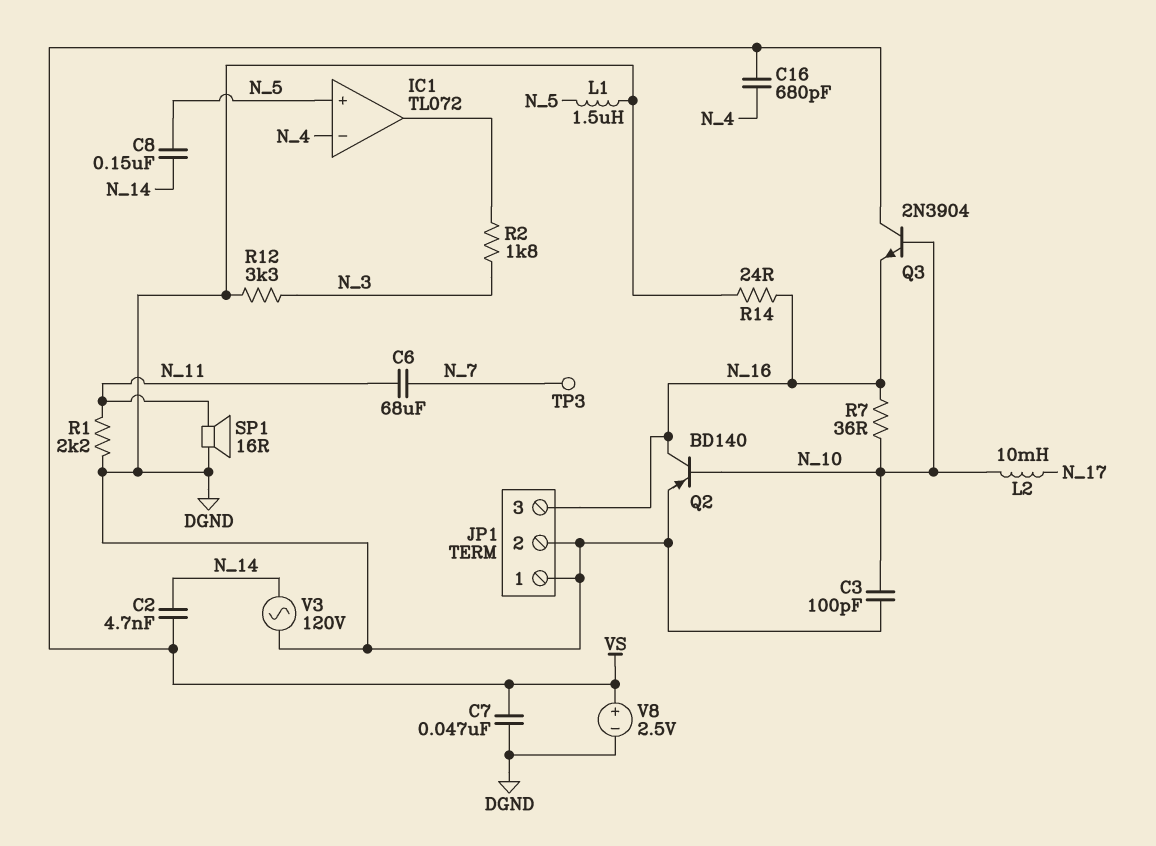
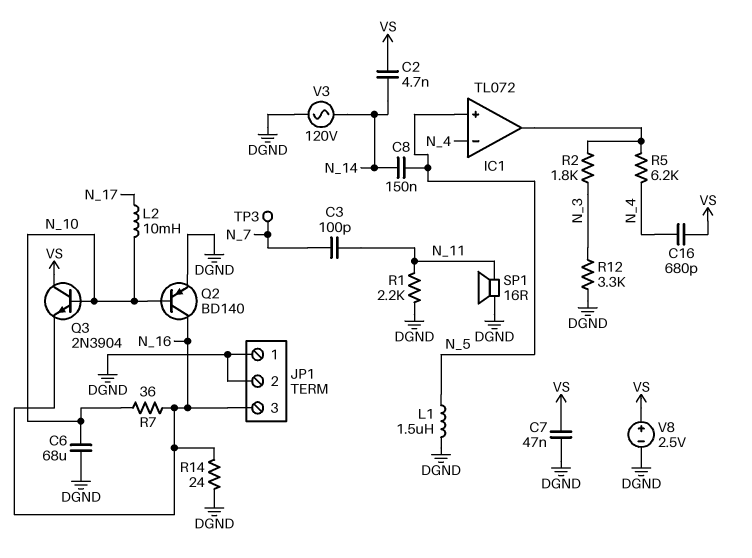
C3: 100pF (DGND, N_10) -> 100pF (N_7, N_11)
C6: 68uF (N_7, N_11) -> 68uF (DGND, N_10)
R5: none -> 6.2k (IC1/out, N_4)

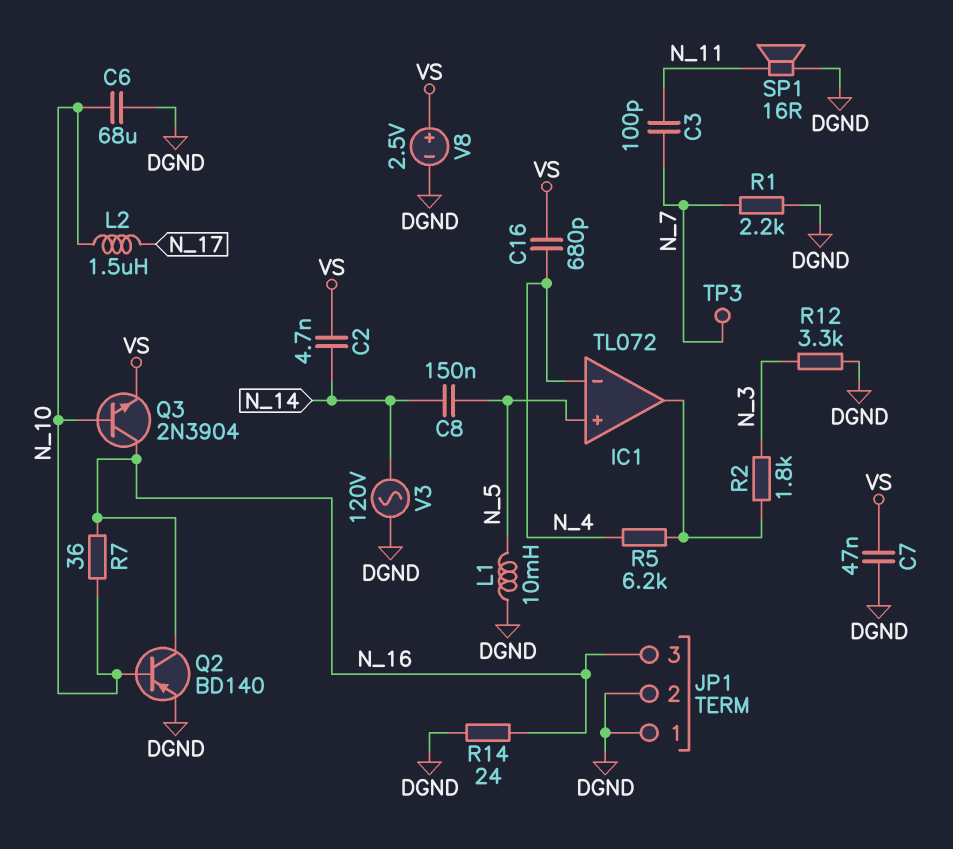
L1: 1.5uH (DGND, N_5) -> 10mH (DGND, N_5)
L2: 10mH (N_10, N_17) -> 1.5uH (N_10, N_17)
Q3: NPN 2N3904 (B N_10, C VS, E N_16) -> NPN 2N3904 (B N_10, C N_16, E VS)
R1: 2.2k (DGND, N_11) -> 2.2k (DGND, N_7)

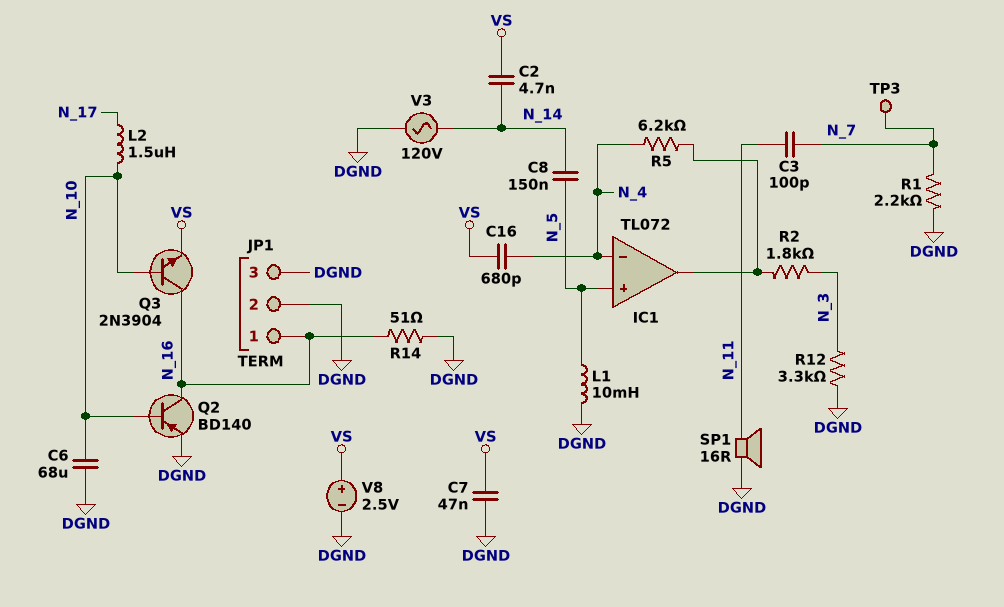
JP1 pin 1: DGND -> N_16
JP1 pin 3: N_16 -> DGND
R7: 36 (N_10, N_16) -> none
R14: 24 (DGND, N_16) -> 51 (DGND, N_16)

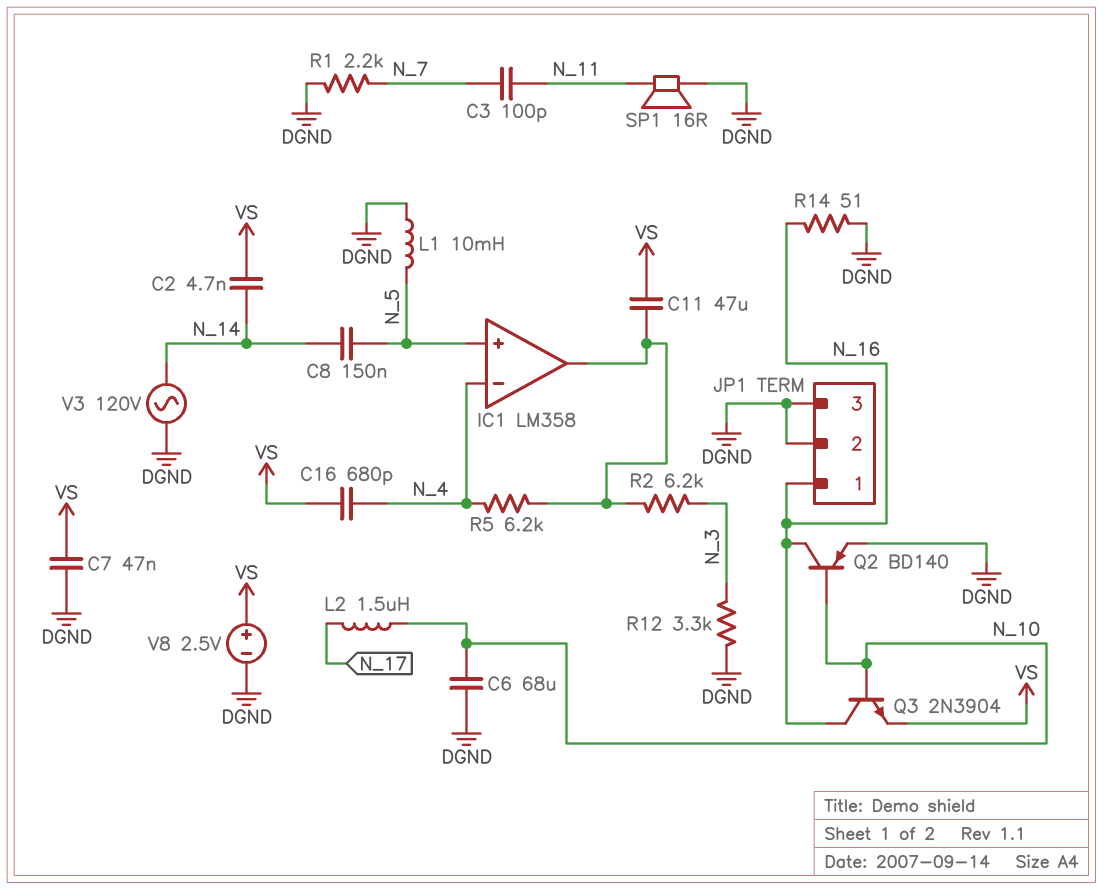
C11: none -> 47uF (IC1/out, VS)
IC1: TL072 -> LM358
R2: 1.8k (IC1/out, N_3) -> 6.2k (IC1/out, N_3)
TP3: test point (N_7) -> none

